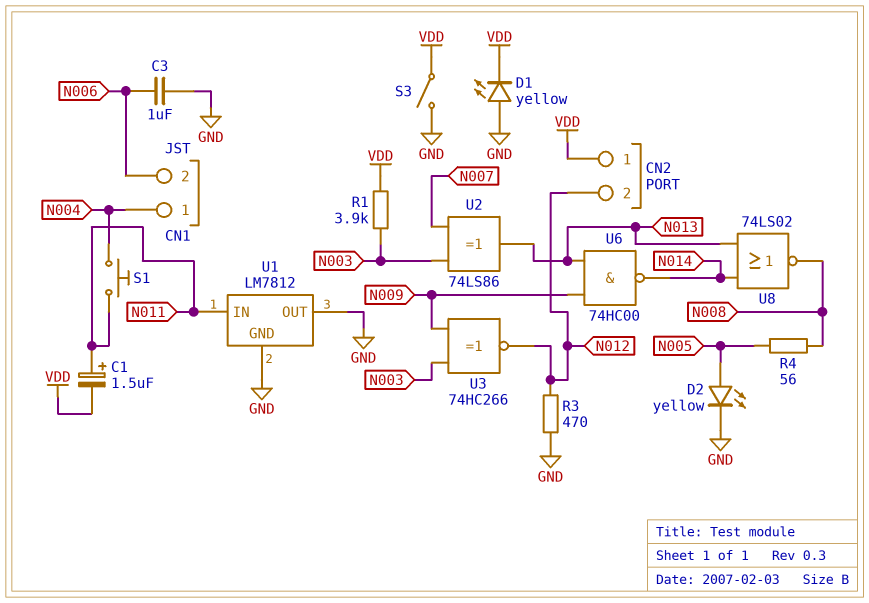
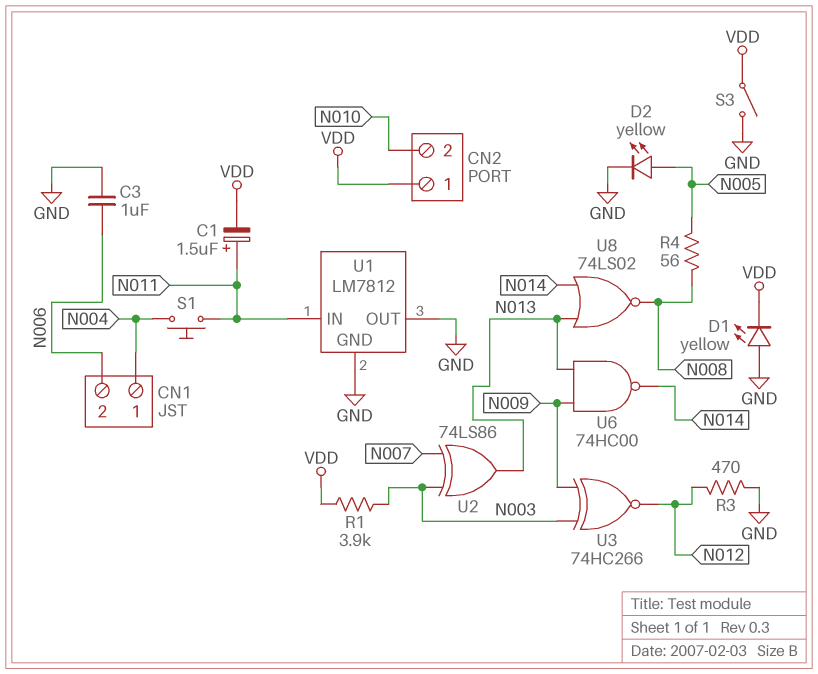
CN2 pin 2: N012 -> N010

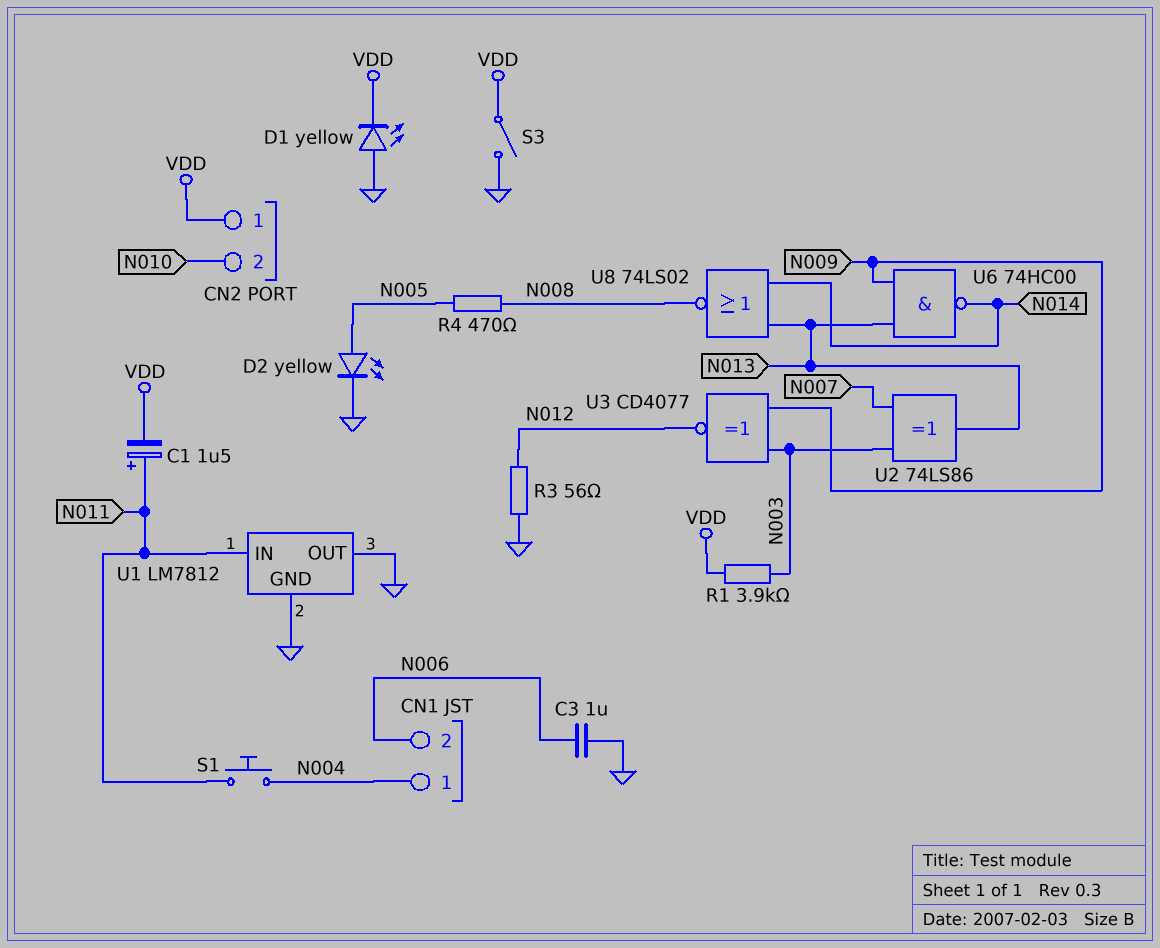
R3: 470 (GND, N012) -> 56 (GND, N012)
R4: 56 (N005, N008) -> 470 (N005, N008)
U3: XNOR 74HC266 (in N003, in N009, out N012) -> XNOR CD4077 (in N003, in N009, out N012)

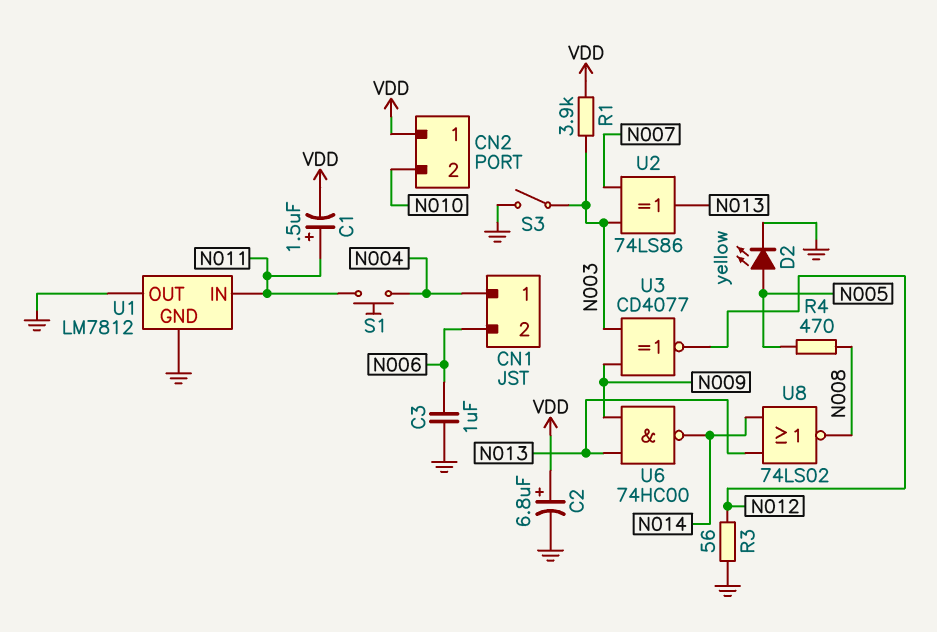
C2: none -> 6.8uF (plus VDD, minus GND)
D1: LED yellow (A GND, K VDD) -> none
S3: switch (GND, VDD) -> switch (GND, N003)

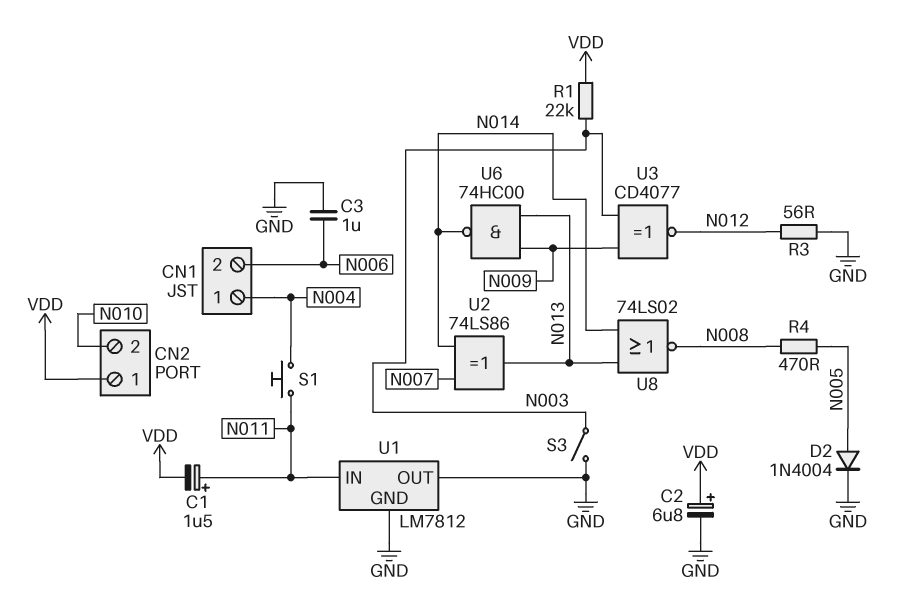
D2: LED yellow (A N005, K GND) -> diode 1N4004 (A N005, K GND)
R1: 3.9k (N003, VDD) -> 22k (N003, VDD)
U2: XOR 74LS86 (in N003, in N007, out N013) -> XOR 74LS86 (in N007, in N014, out N013)

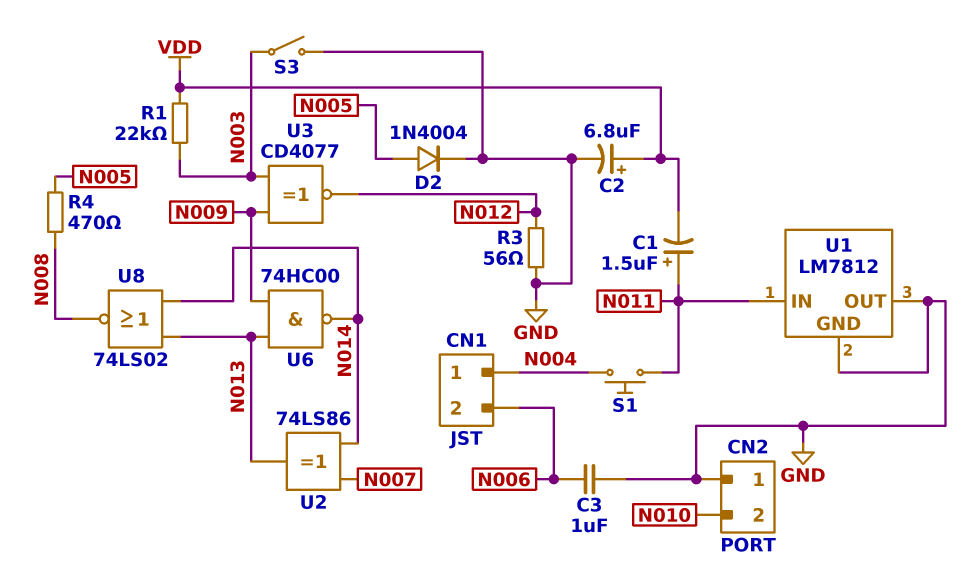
CN2 pin 1: VDD -> GND

